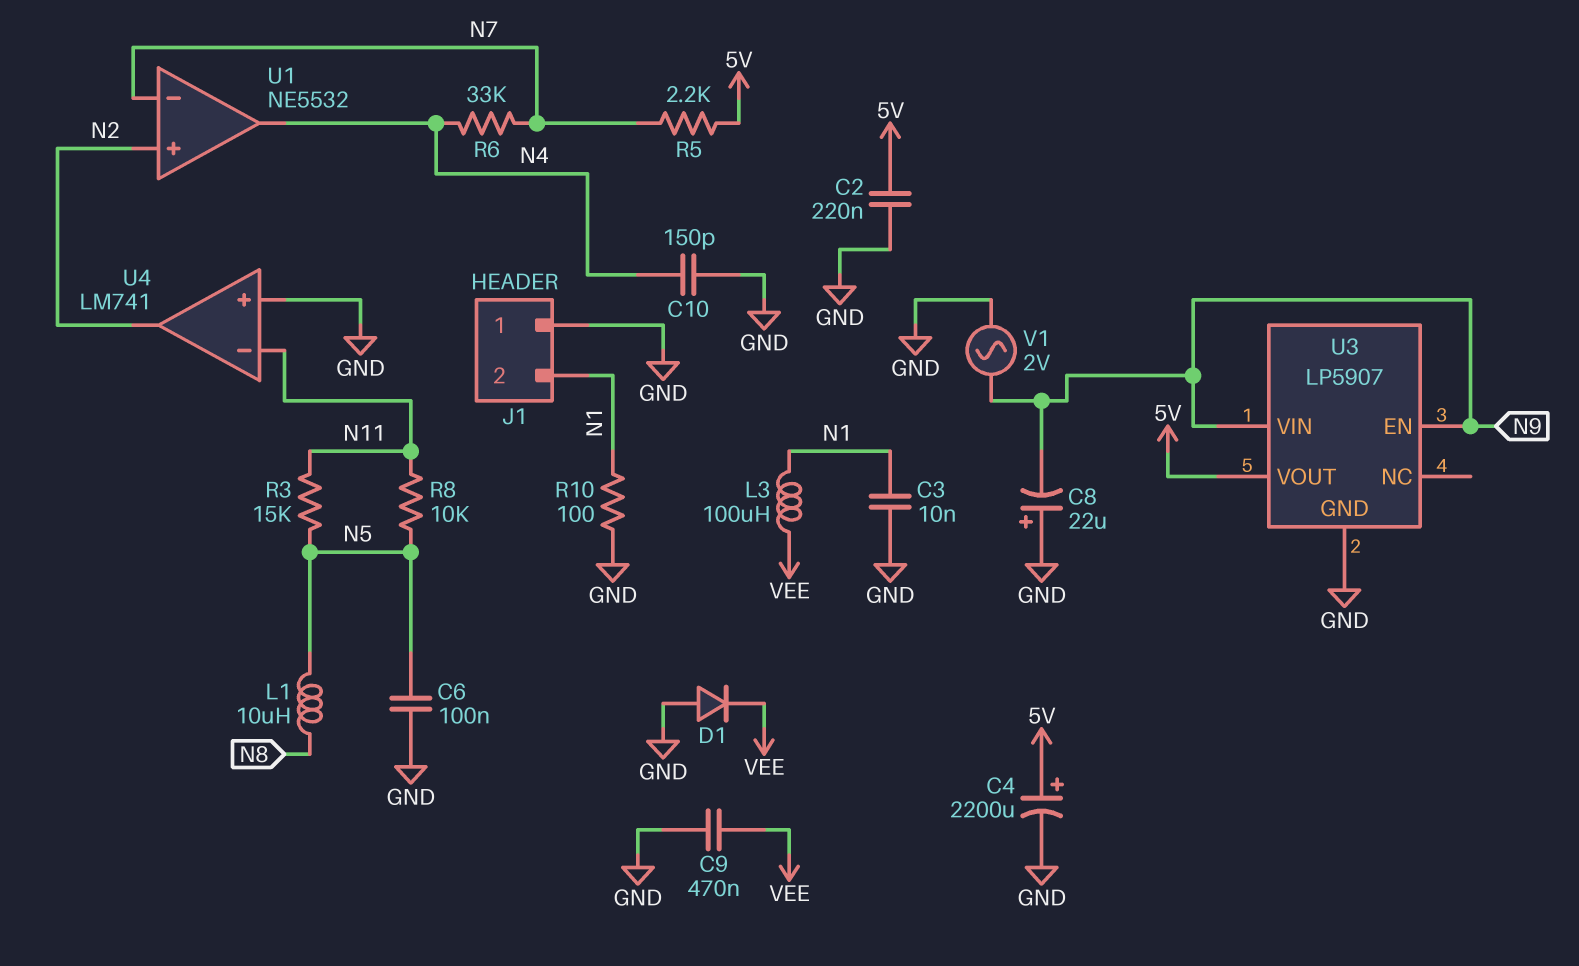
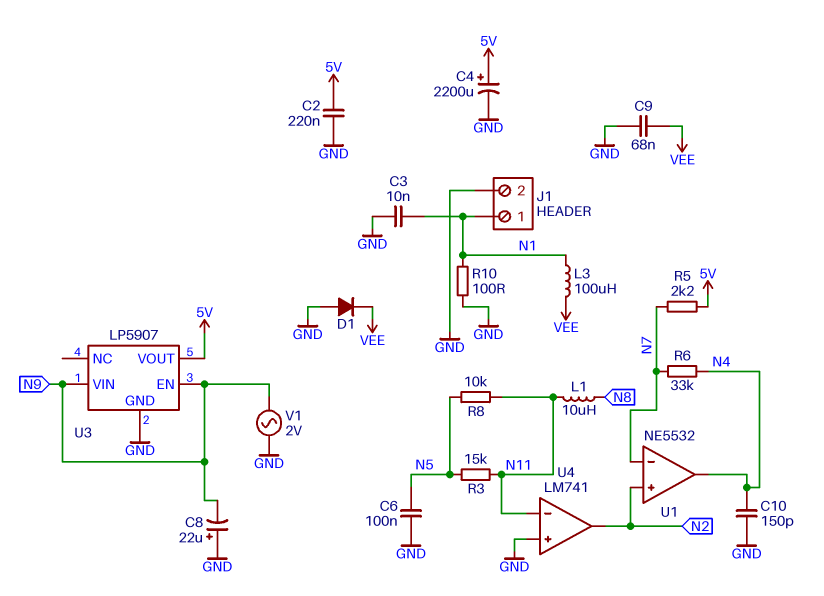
C9: 470nF (GND, VEE) -> 68nF (GND, VEE)
J1 pin 1: GND -> N1
J1 pin 2: N1 -> GND
L1: 10uH (N5, N8) -> 10uH (N8, N11)

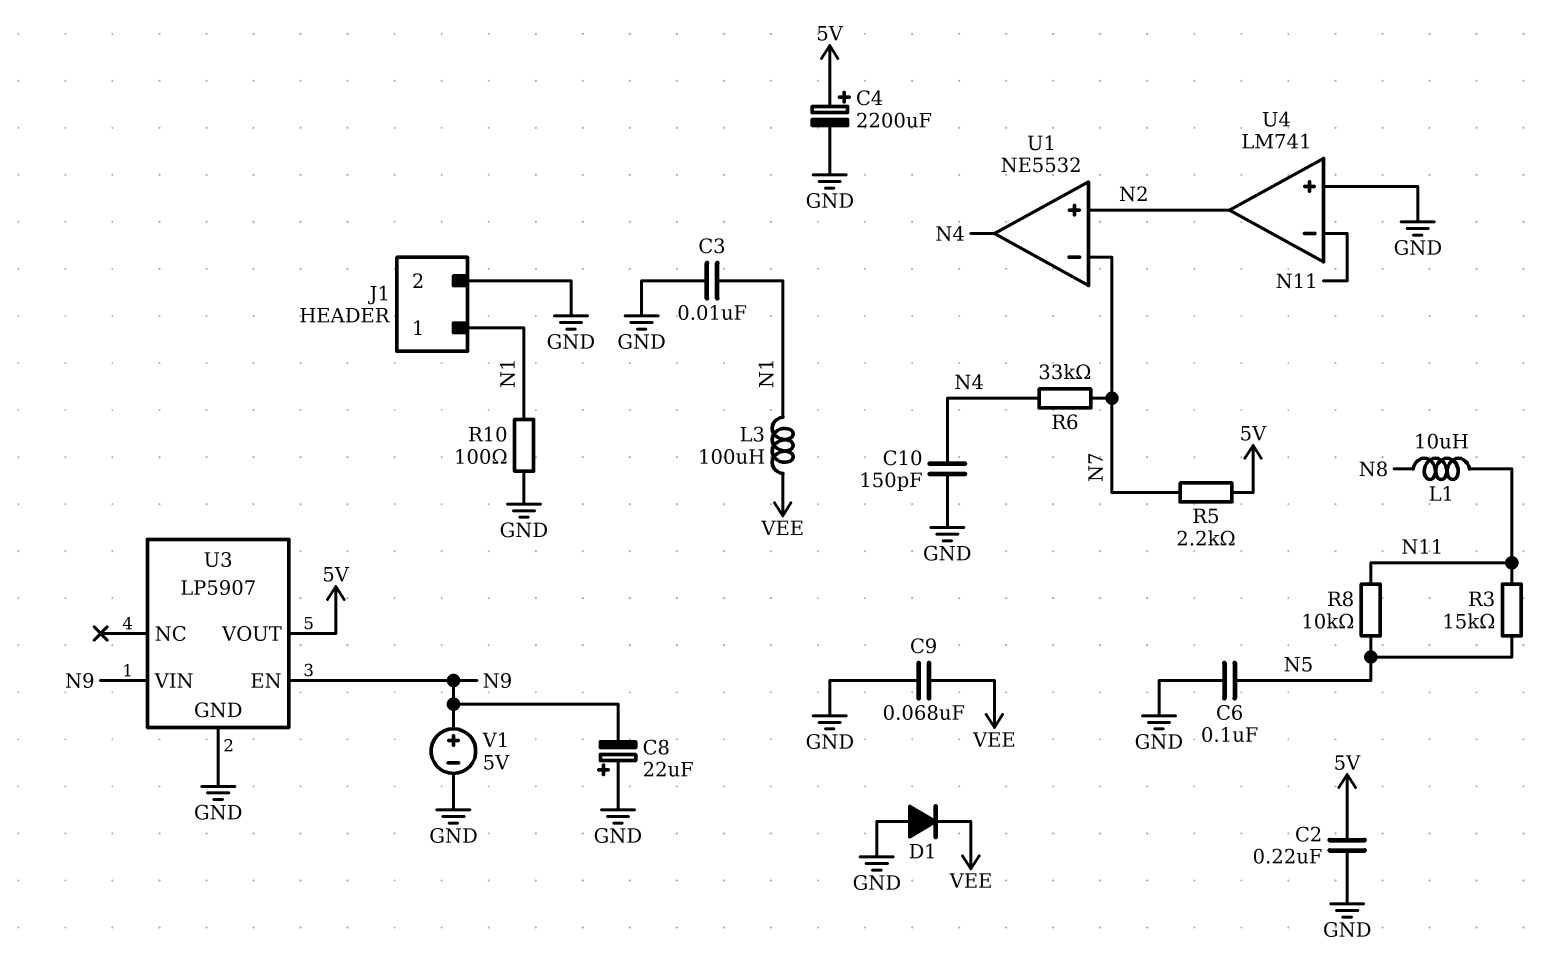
V1: AC 2V (GND, N9) -> 5V (plus N9, minus GND)

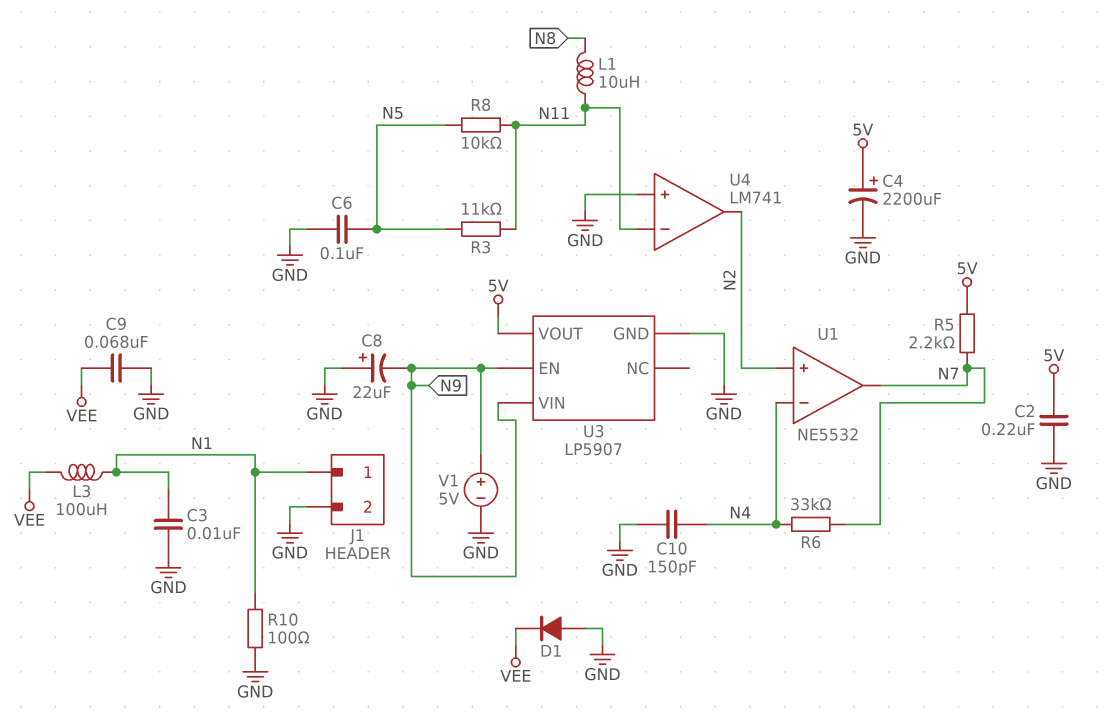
R3: 15k (N5, N11) -> 11k (N5, N11)
U1 pin in-: N7 -> N4
U1 pin out: N4 -> N7

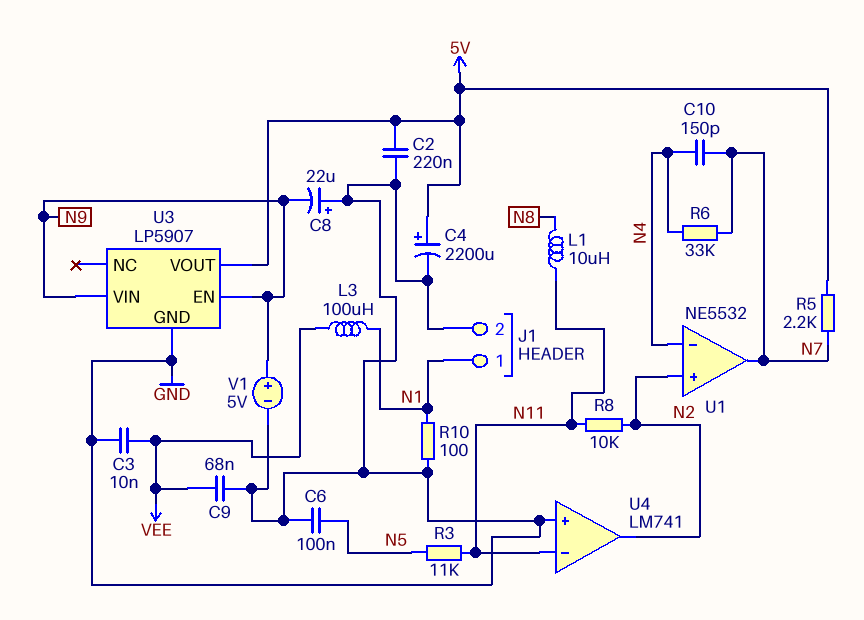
C3: 10nF (GND, N1) -> 10nF (GND, VEE)
C10: 150pF (GND, N4) -> 150pF (N4, N7)
D1: diode (A GND, K VEE) -> none
R8: 10k (N5, N11) -> 10k (N2, N11)

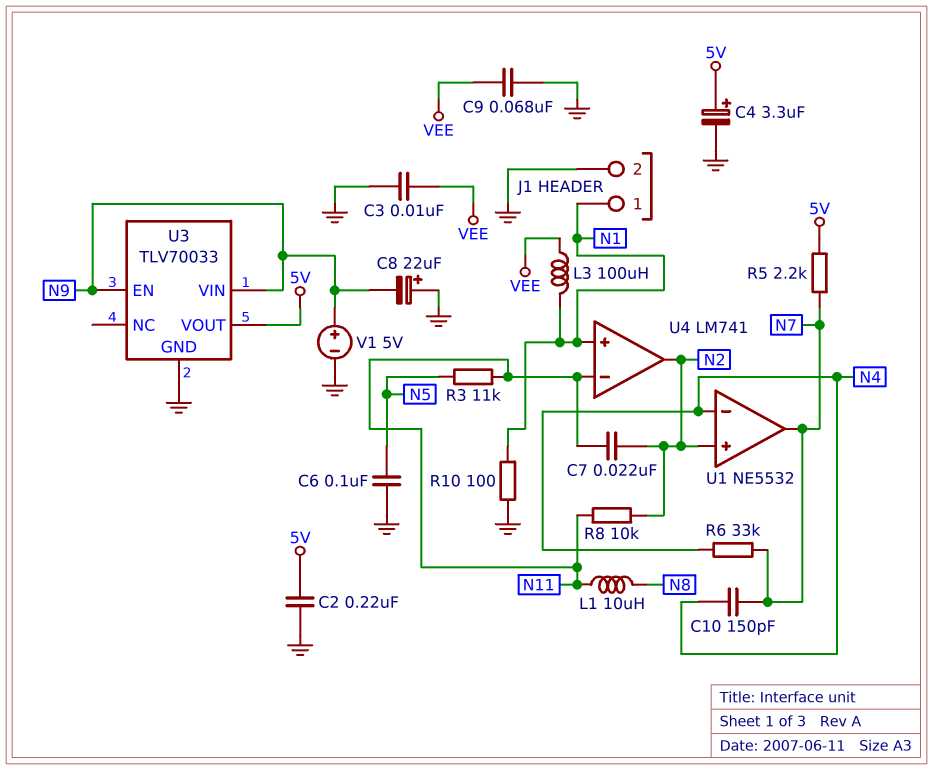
C4: 2200uF (plus 5V, minus GND) -> 3.3uF (plus 5V, minus GND)
C7: none -> 22nF (N2, N11)
U3: LP5907 -> TLV70033
U4 pin in+: GND -> N1

